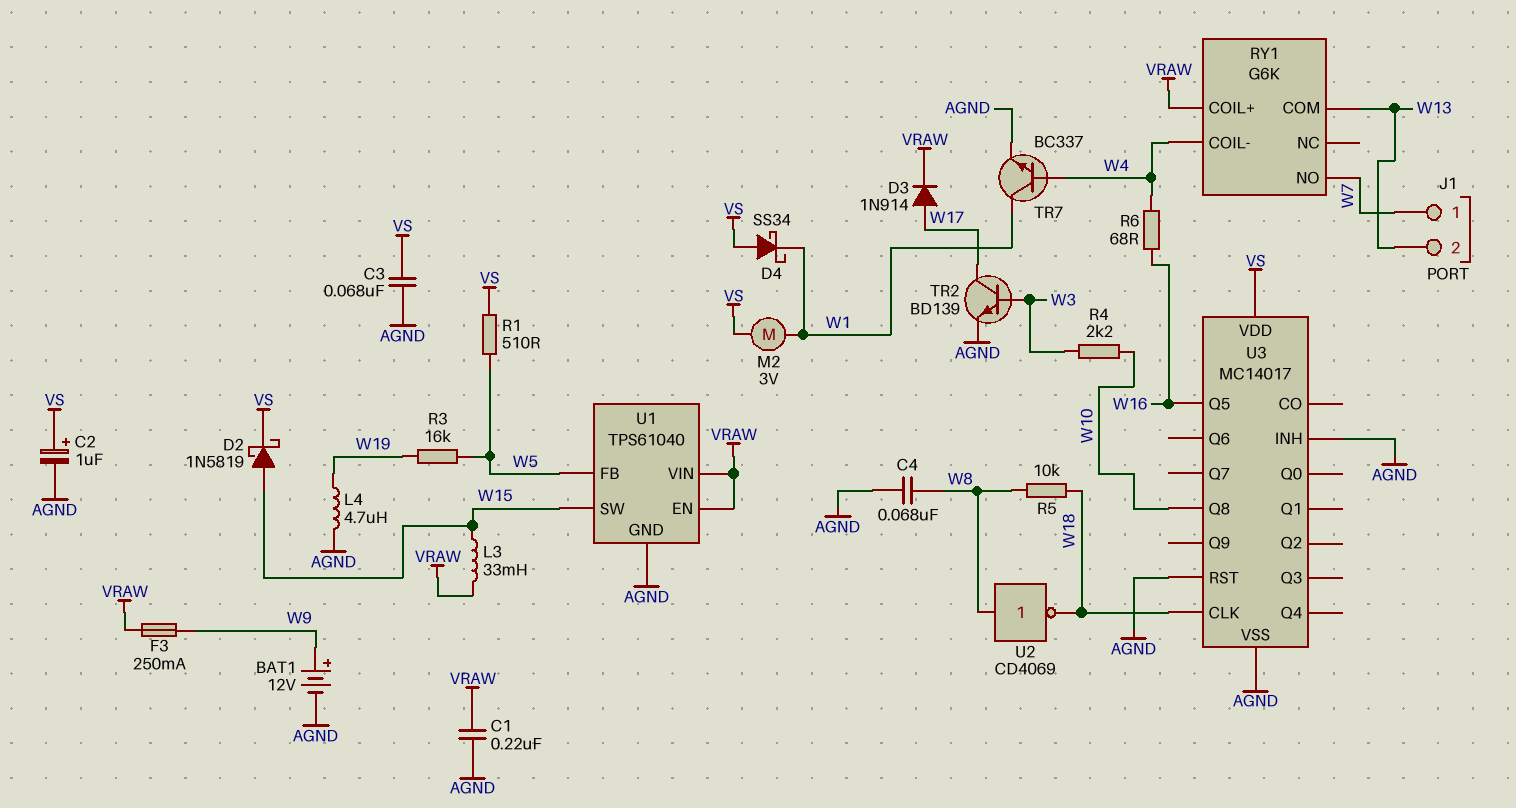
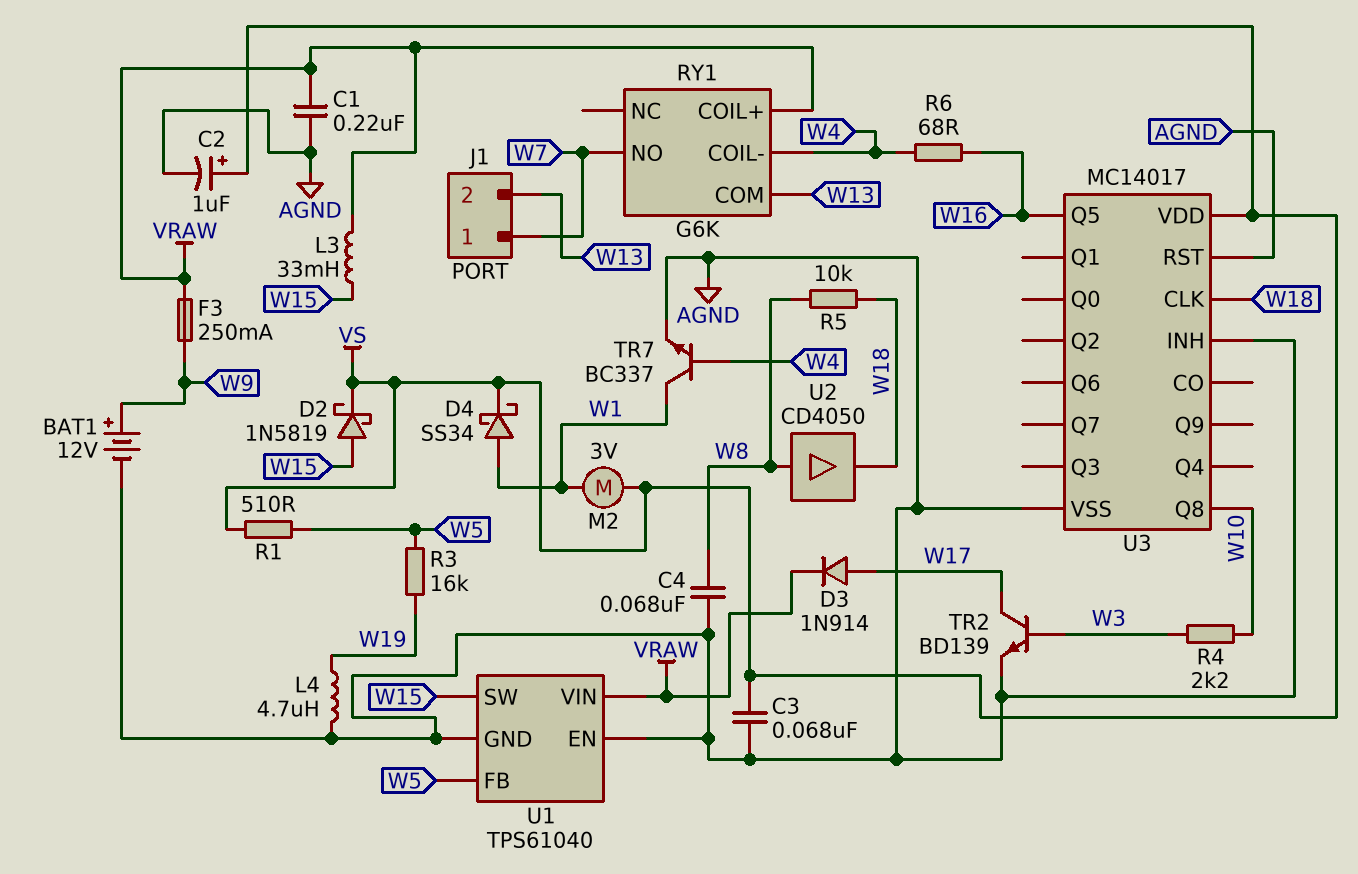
D4: schottky SS34 (A VS, K W1) -> schottky SS34 (A W1, K VS)
U1 pin EN: VRAW -> AGND
U2: NOT CD4069 (in W8, out W18) -> buffer CD4050 (in W8, out W18)

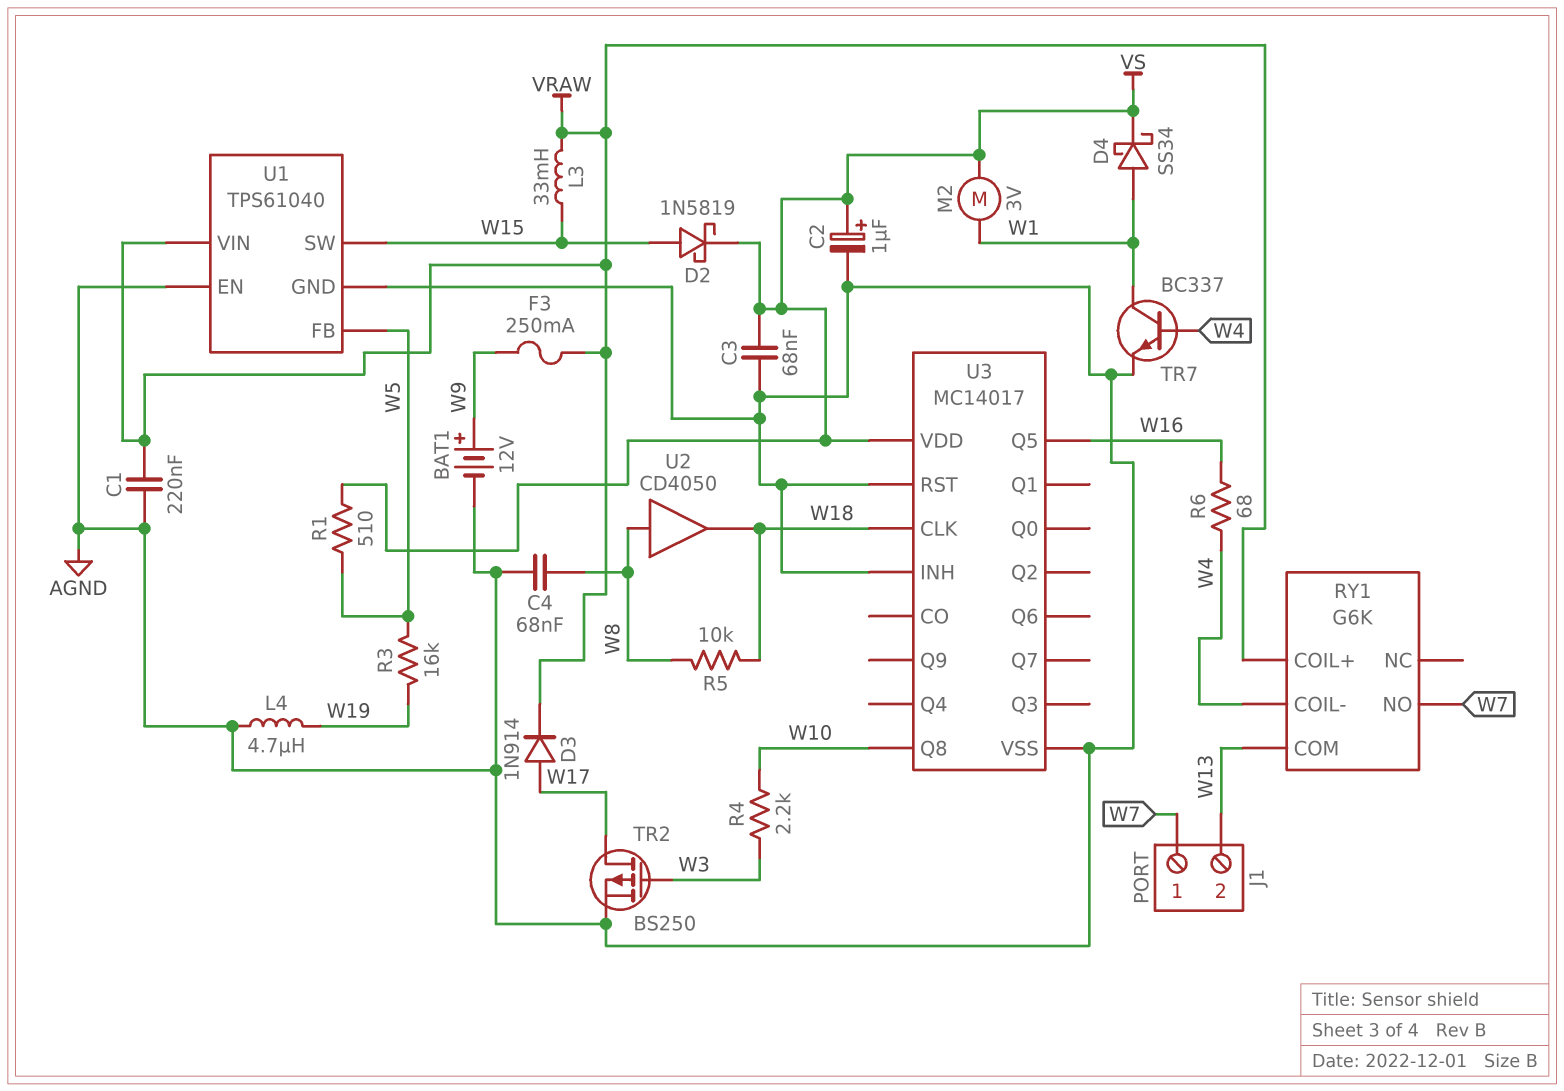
TR2: NPN BD139 (B W3, C W17, E AGND) -> PMOS BS250 (G W3, D W17, S AGND)

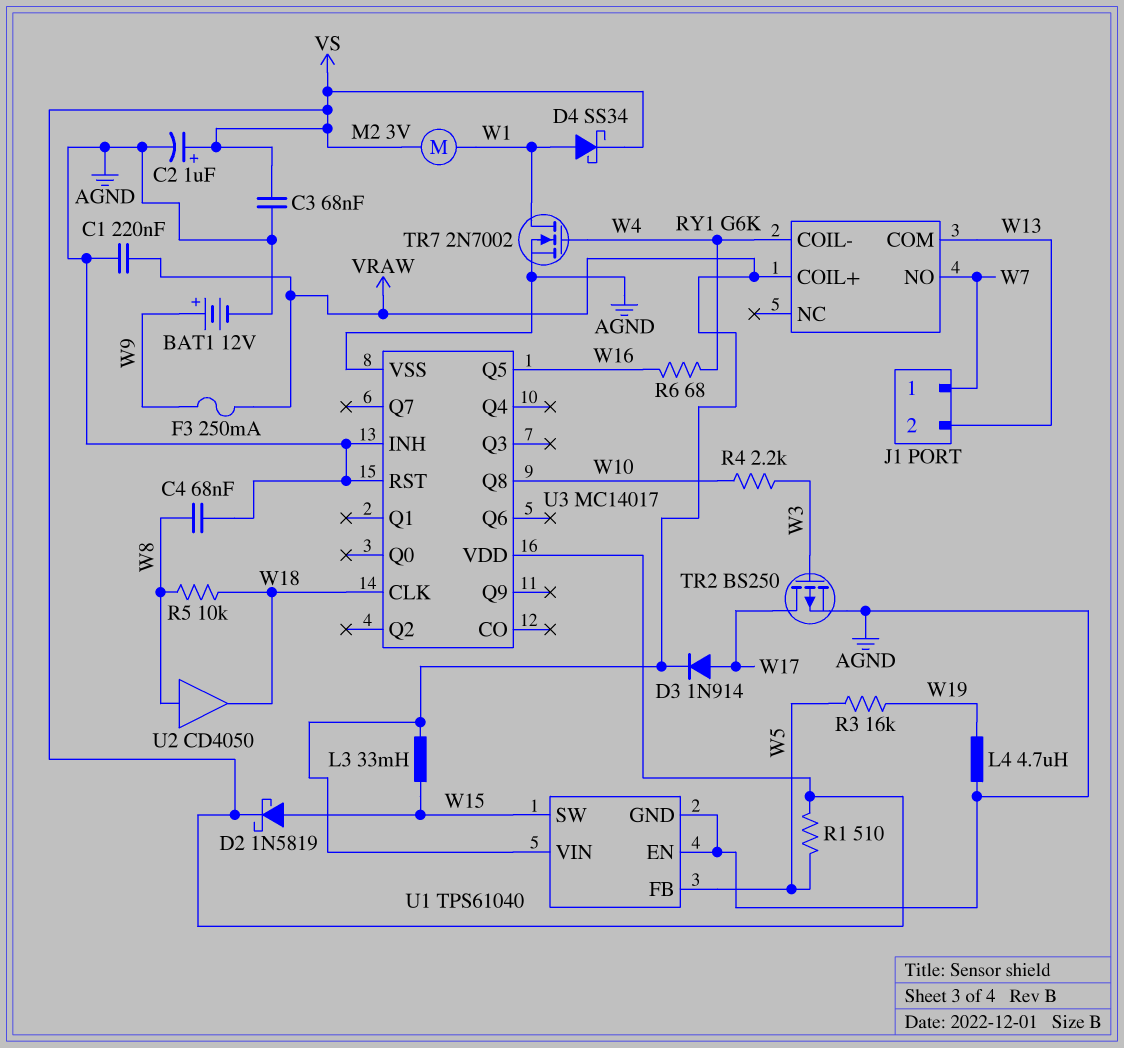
TR7: NPN BC337 (B W4, C W1, E AGND) -> NMOS 2N7002 (G W4, D W1, S AGND)

